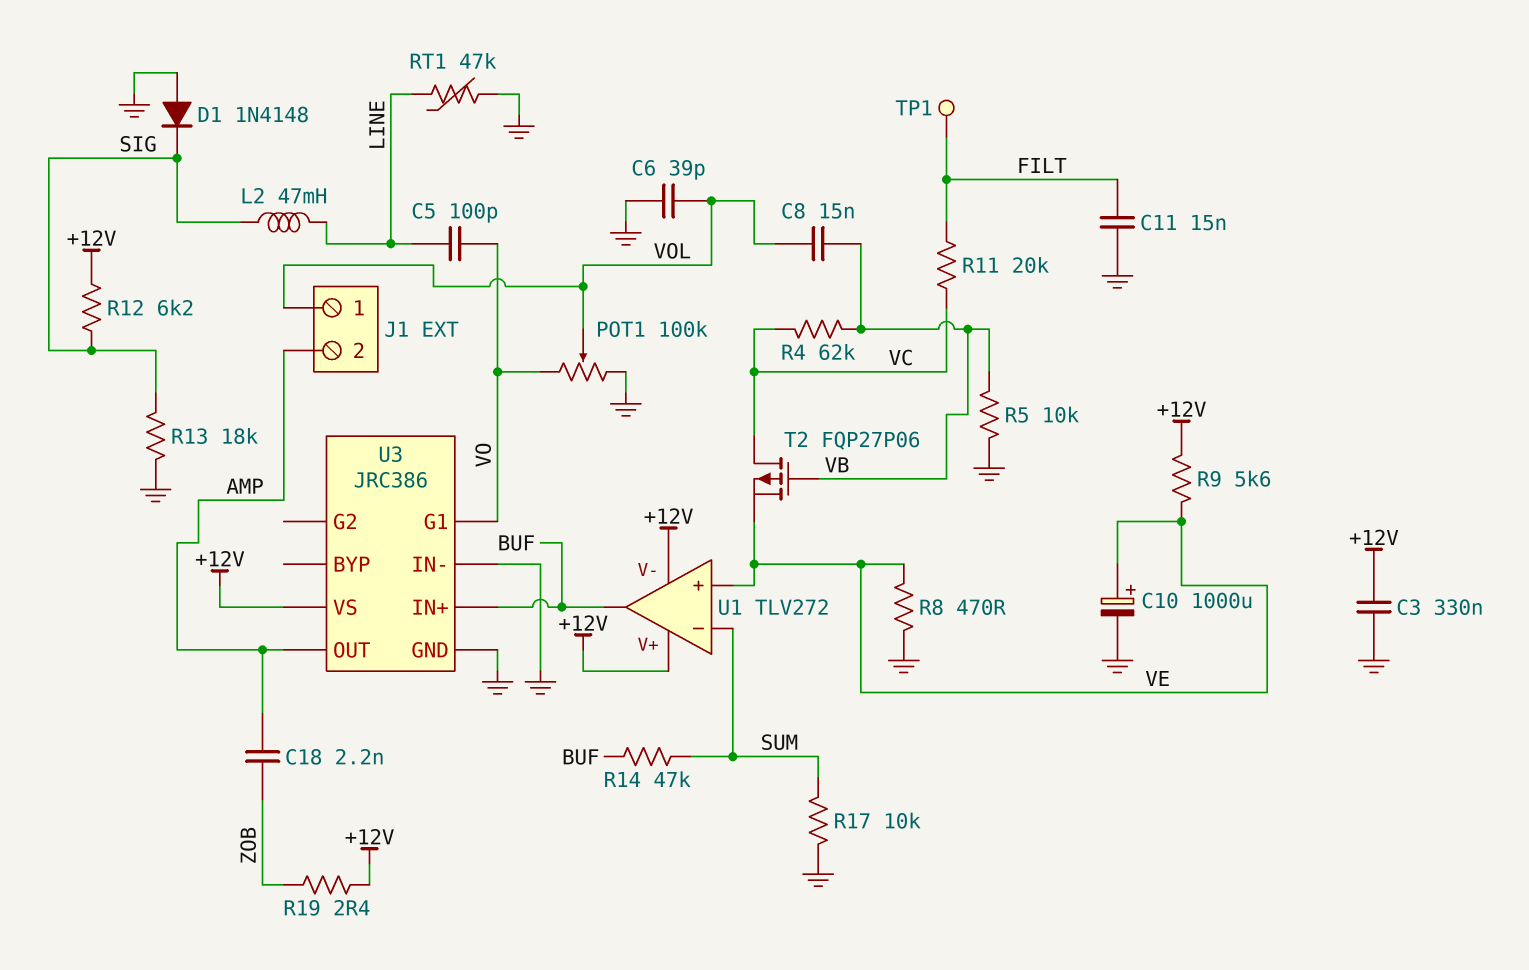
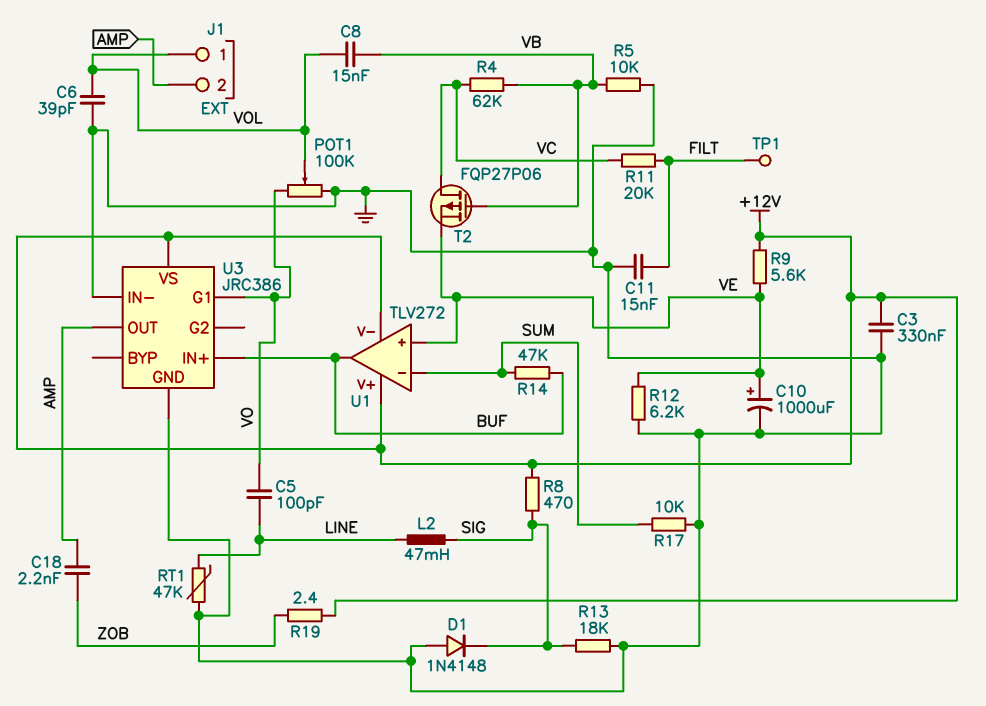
R8: 470 (GND, VE) -> 470 (+12V, SIG)
R12: 6.2k (+12V, SIG) -> 6.2k (GND, VE)

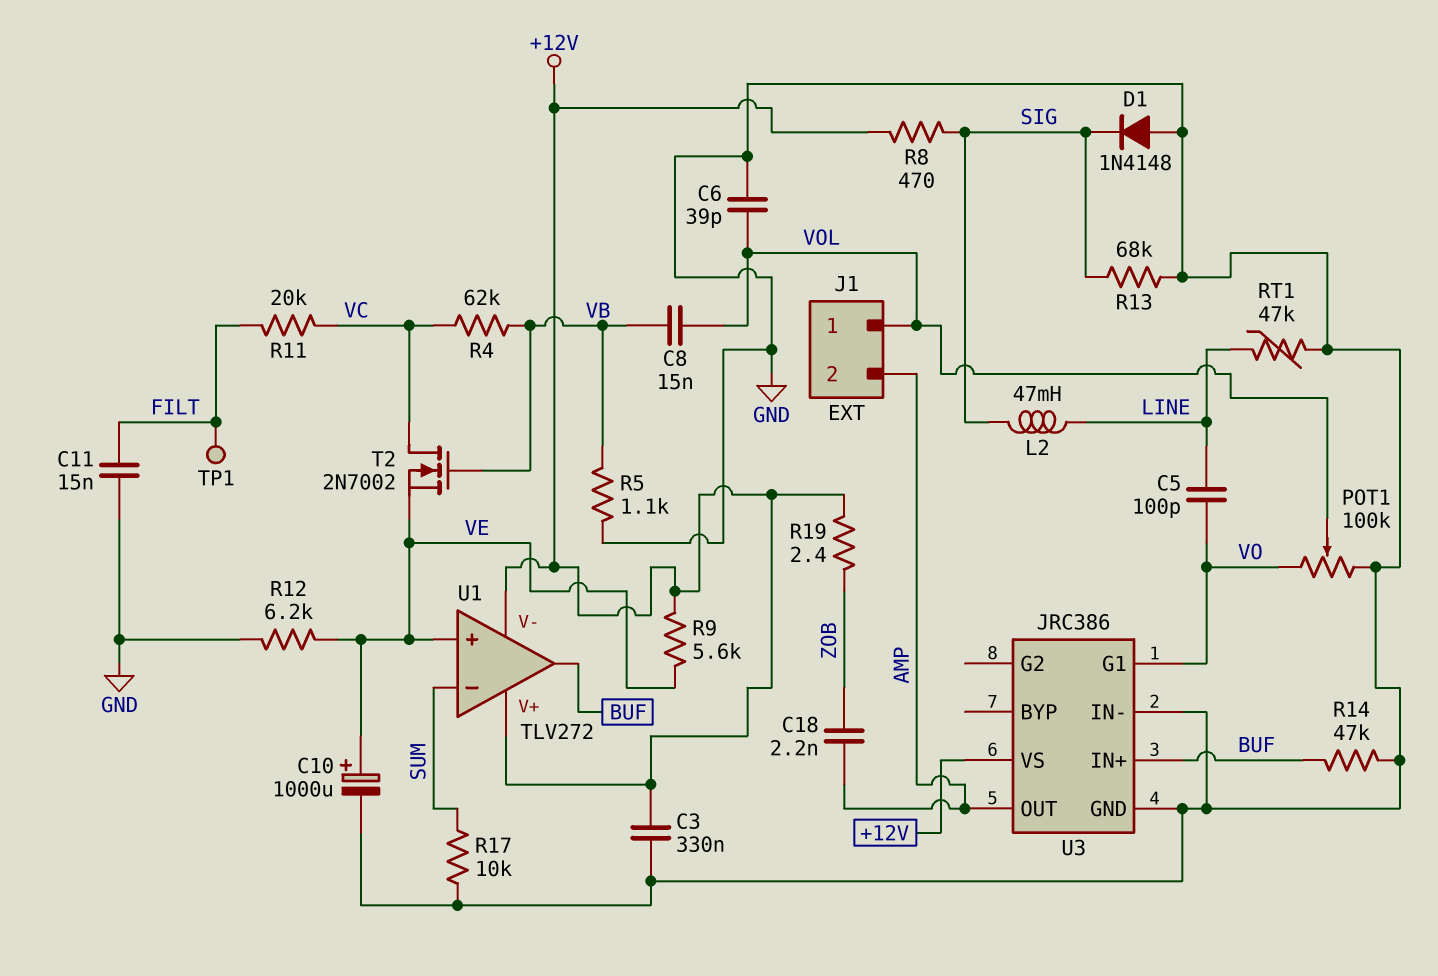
R5: 10k (GND, VB) -> 1.1k (GND, VB)
R13: 18k (GND, SIG) -> 68k (GND, SIG)
R14: 47k (BUF, SUM) -> 47k (BUF, GND)
T2: PMOS FQP27P06 (G VB, D VC, S VE) -> NMOS 2N7002 (G VB, D VC, S VE)

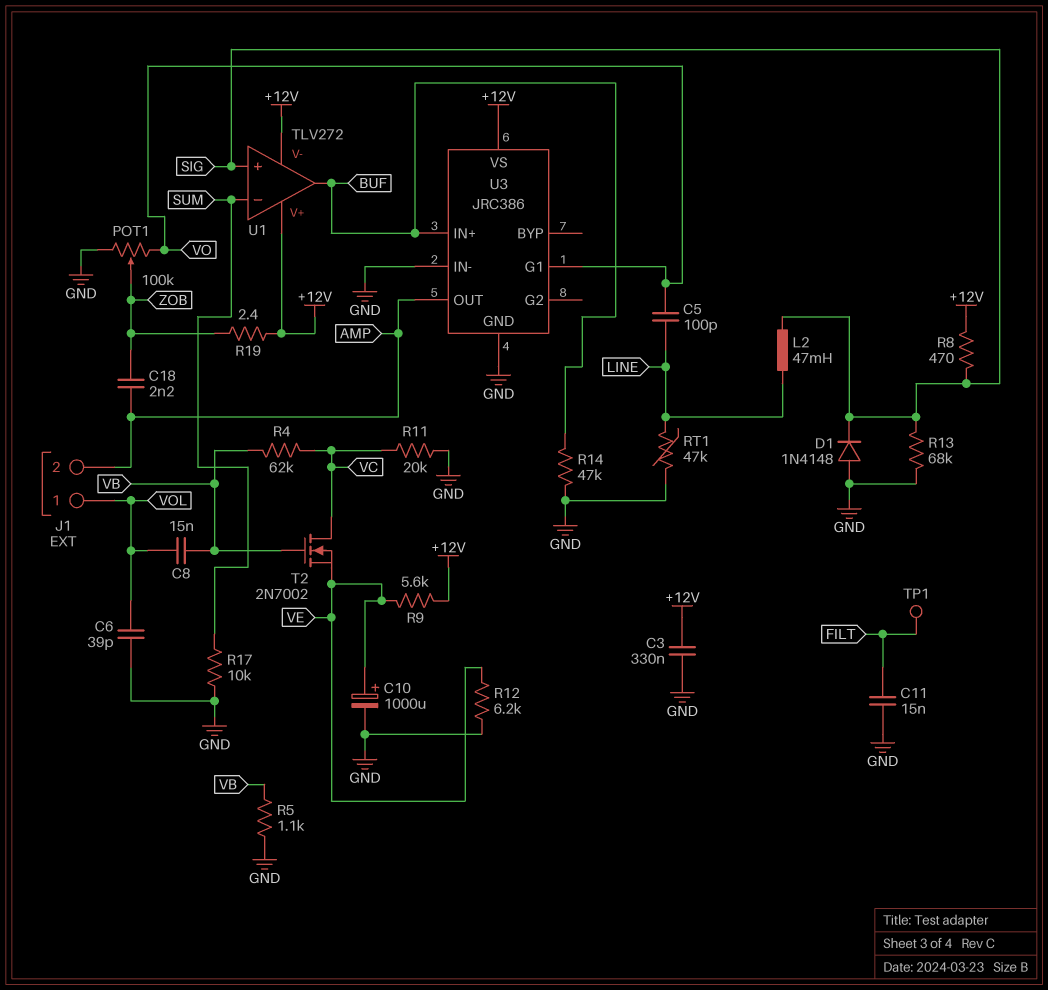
POT1: 100k (GND, VO, wiper VOL) -> 100k (GND, VO, wiper ZOB)
R11: 20k (FILT, VC) -> 20k (GND, VC)
U1 pin in+: VE -> SIG

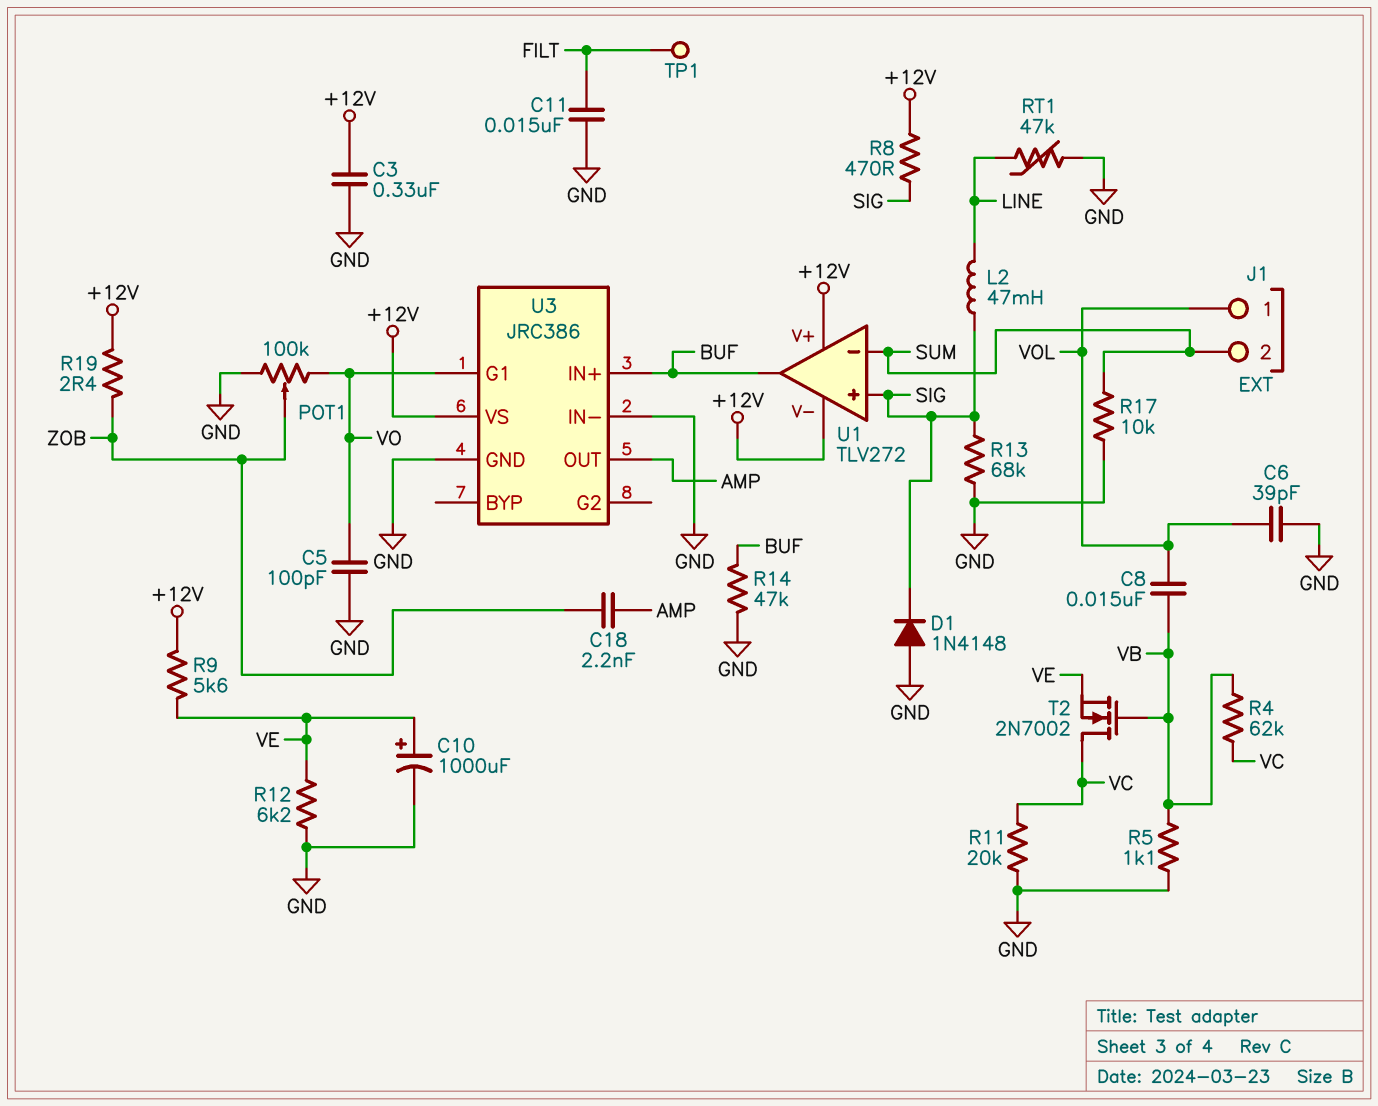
C5: 100pF (LINE, VO) -> 100pF (GND, VO)
J1 pin 2: AMP -> SUM

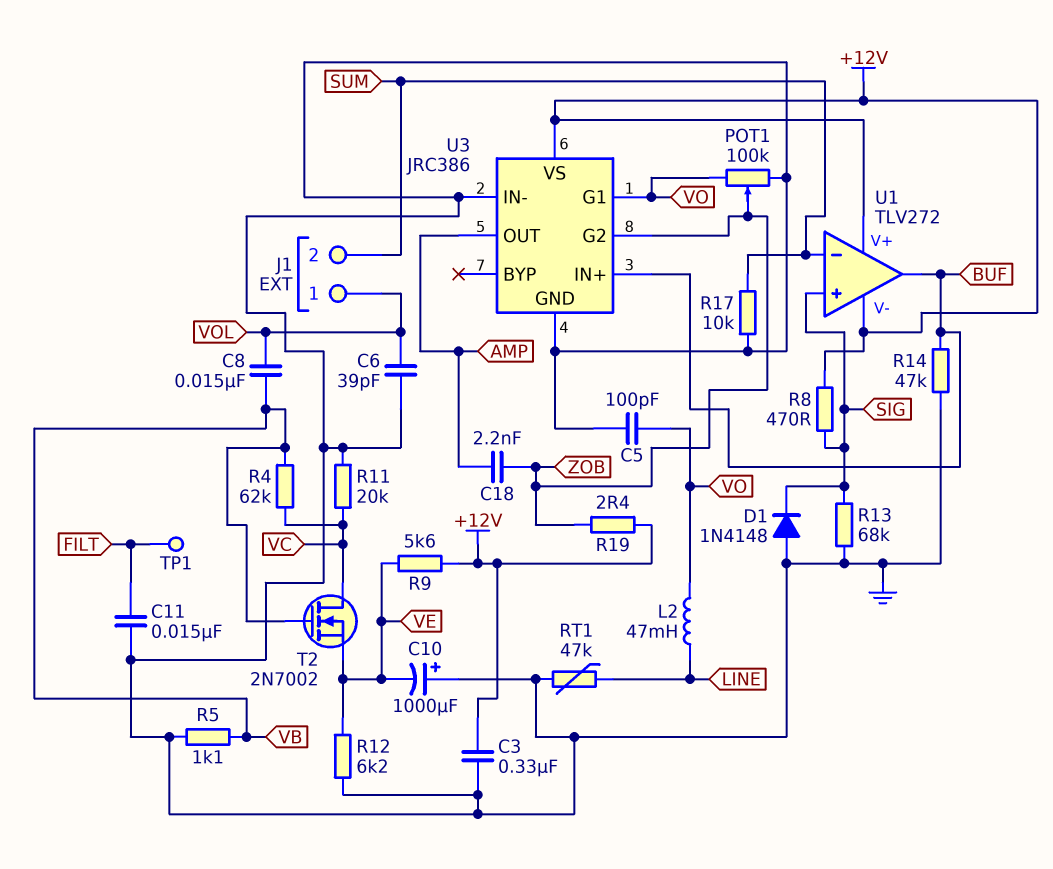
C10: 1000uF (plus VE, minus GND) -> 1000uF (plus GND, minus VE)
L2: 47mH (LINE, SIG) -> 47mH (LINE, VO)
U3 pin G2: none -> ZOB

